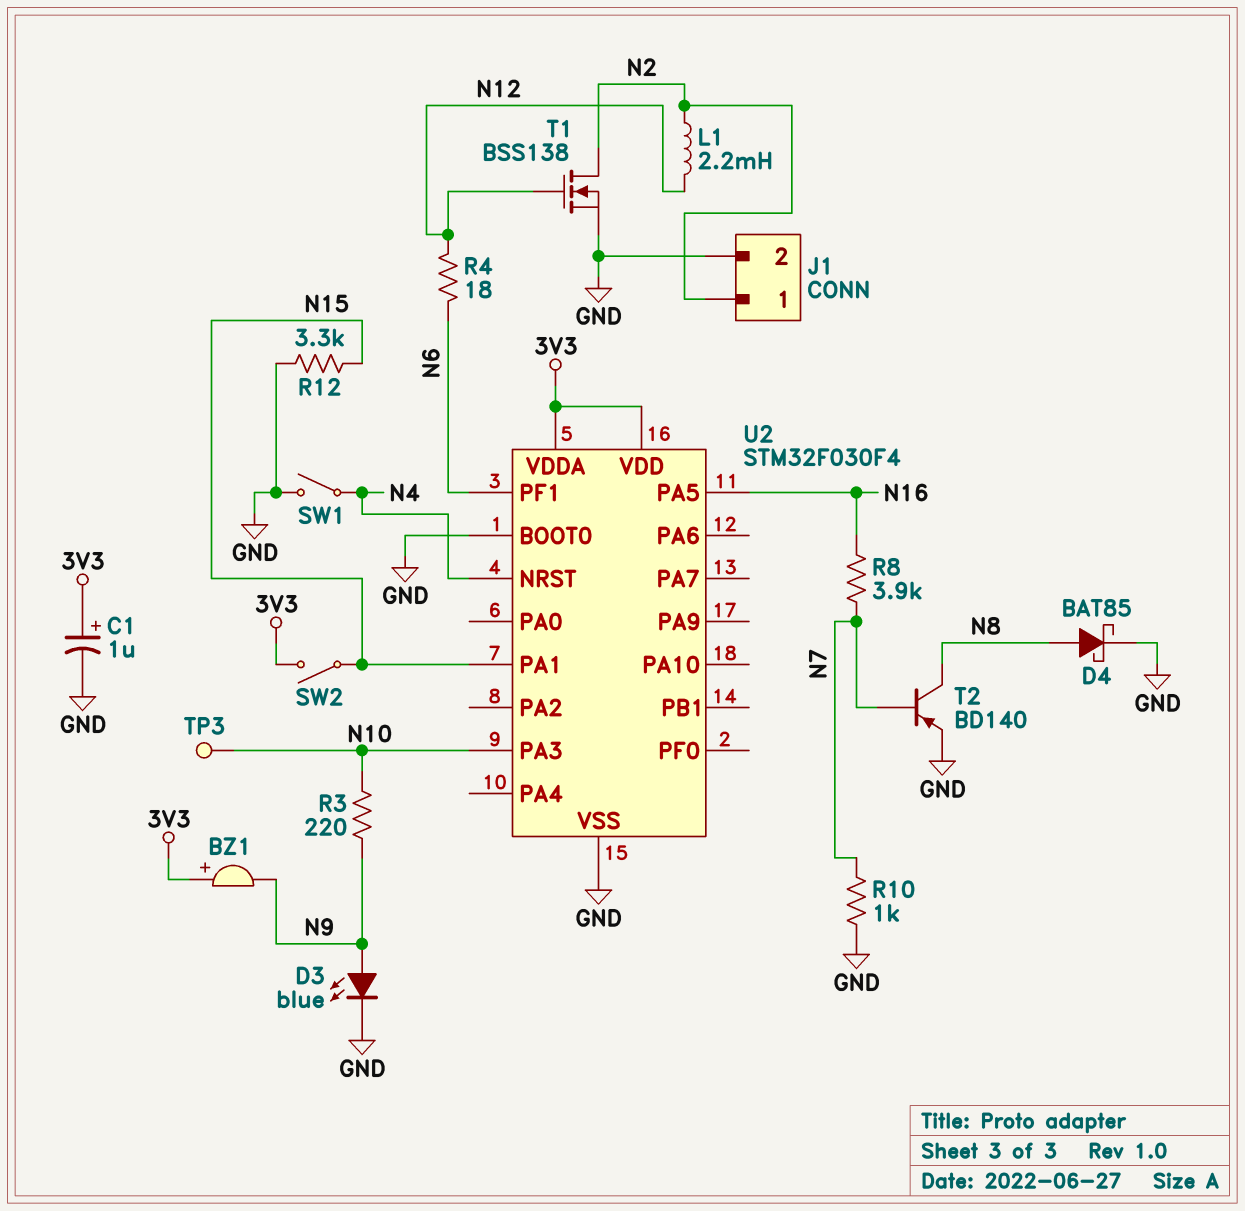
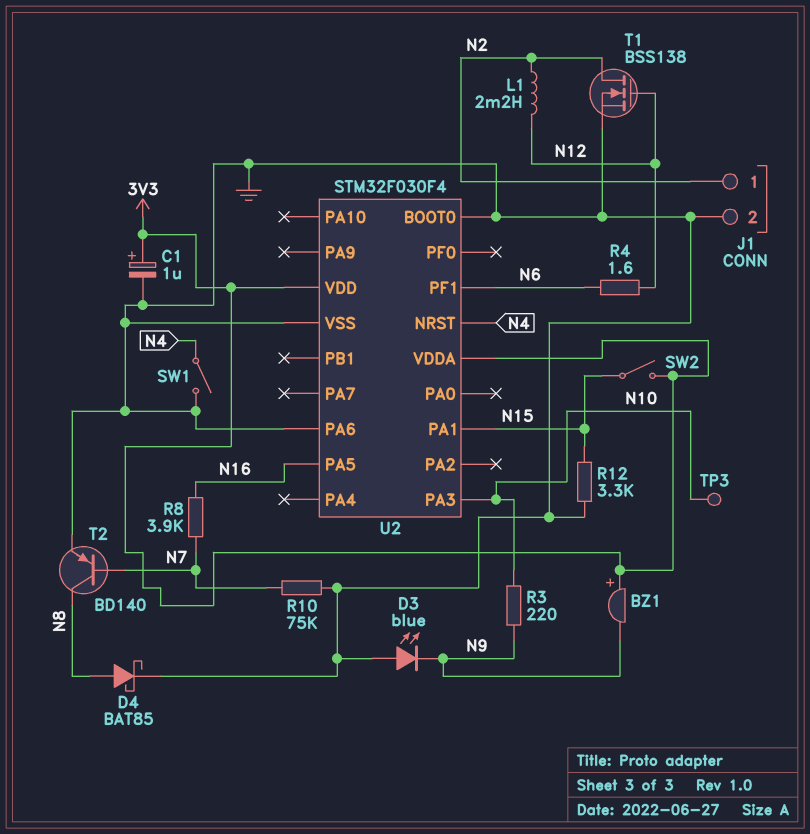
D3: LED blue (A N9, K GND) -> LED blue (A GND, K N9)
R4: 18 (N6, N12) -> 1.6 (N6, N12)
R10: 1k (GND, N7) -> 75k (GND, N7)
U2 pin PA6: none -> GND

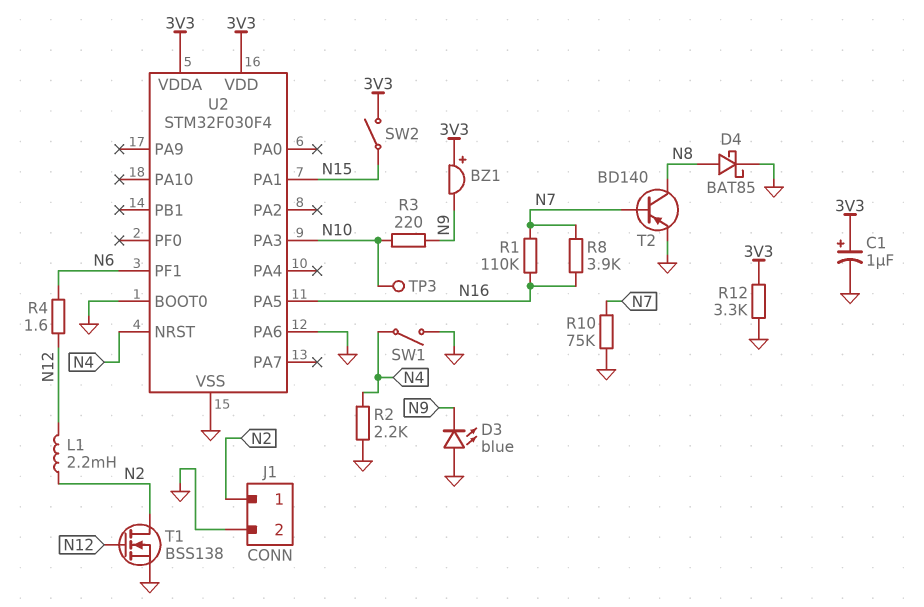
R1: none -> 110k (N7, N16)
R2: none -> 2.2k (GND, N4)
R12: 3.3k (GND, N15) -> 3.3k (3V3, GND)

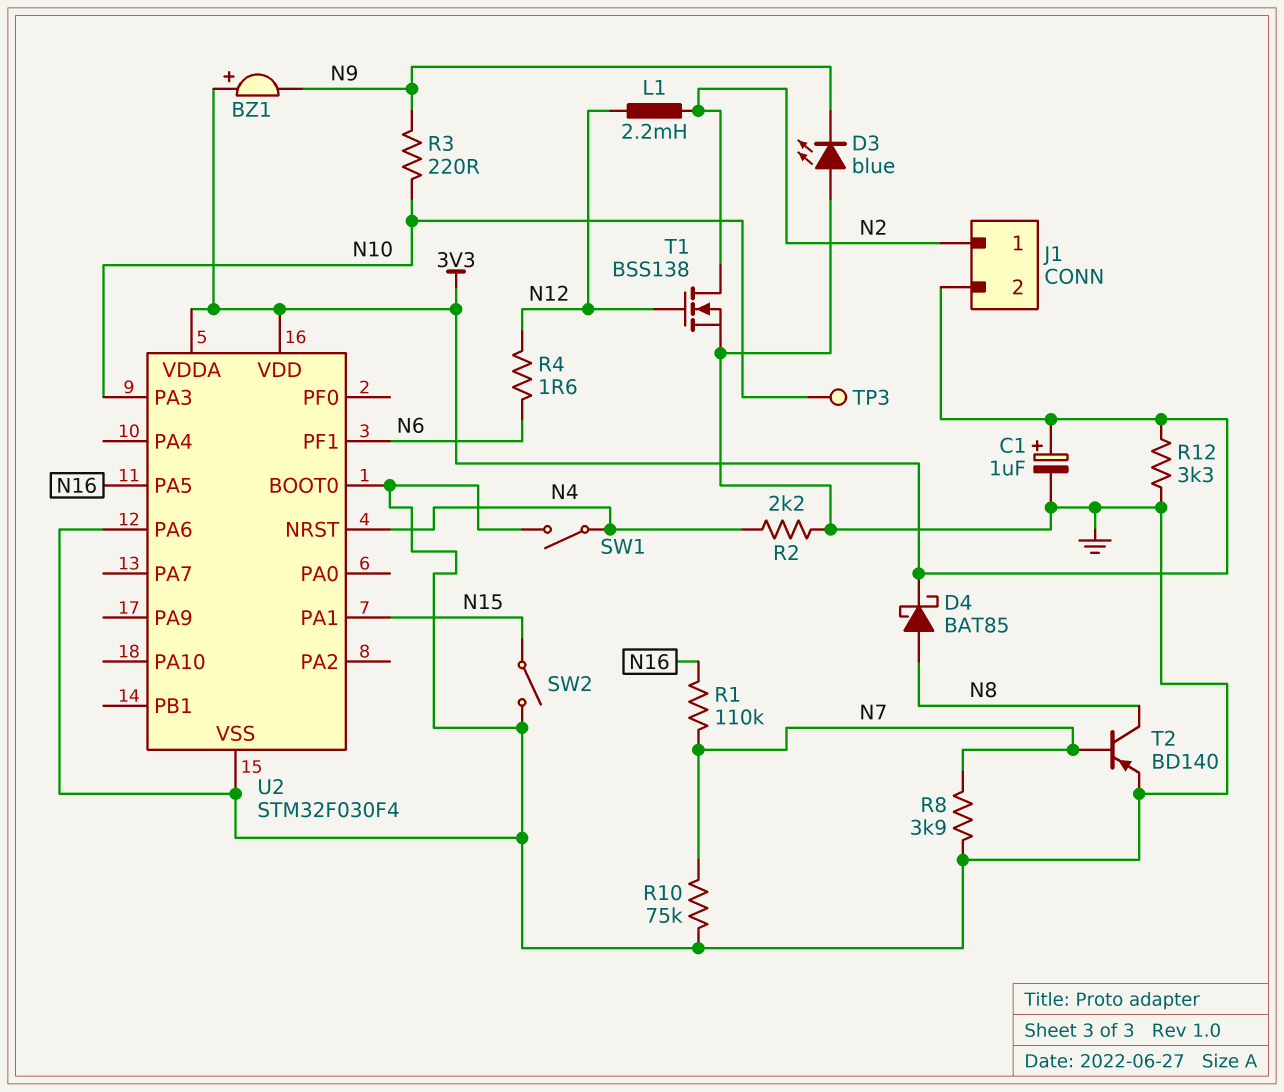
D4: schottky BAT85 (A N8, K GND) -> schottky BAT85 (A N8, K 3V3)
J1 pin 2: GND -> 3V3
R8: 3.9k (N7, N16) -> 3.9k (GND, N7)
SW2: switch (3V3, N15) -> switch (GND, N15)

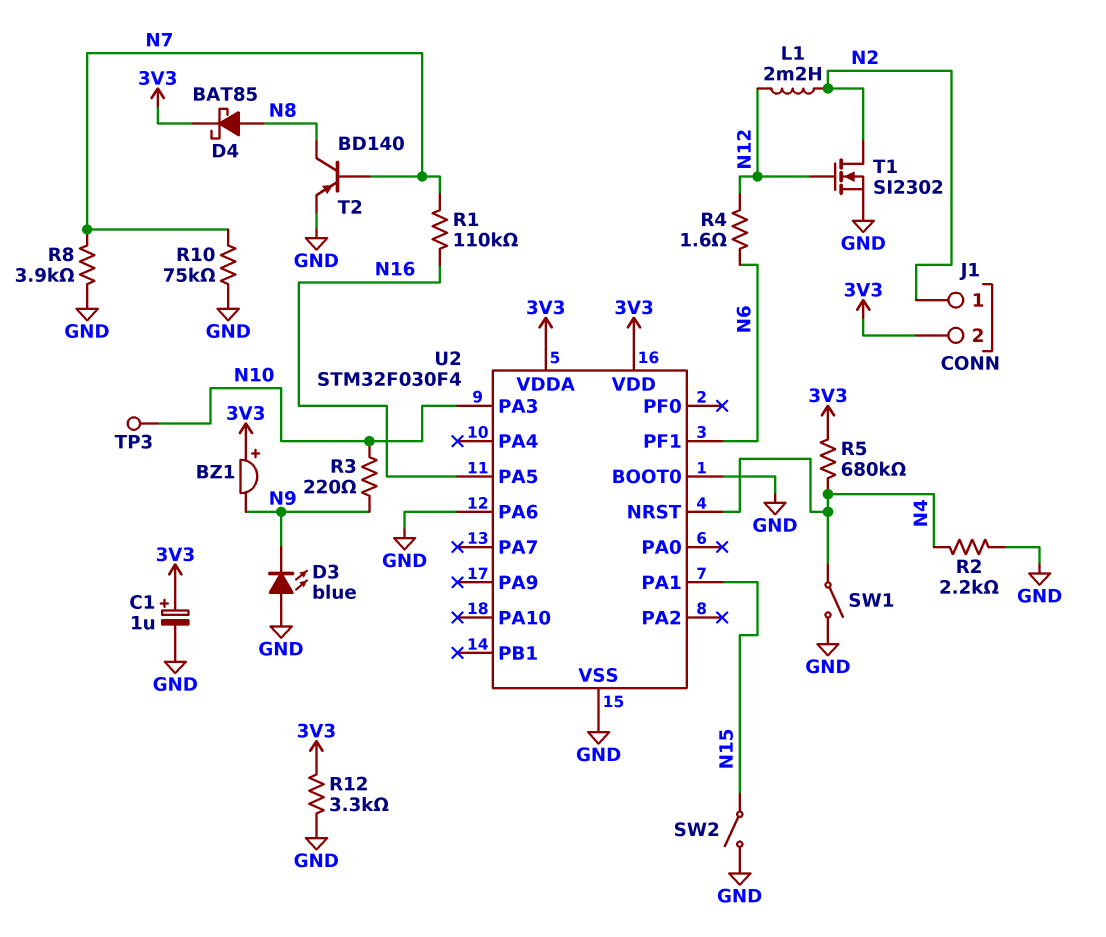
R5: none -> 680k (3V3, N4)
T1: NMOS BSS138 (G N12, D N2, S GND) -> NMOS SI2302 (G N12, D N2, S GND)

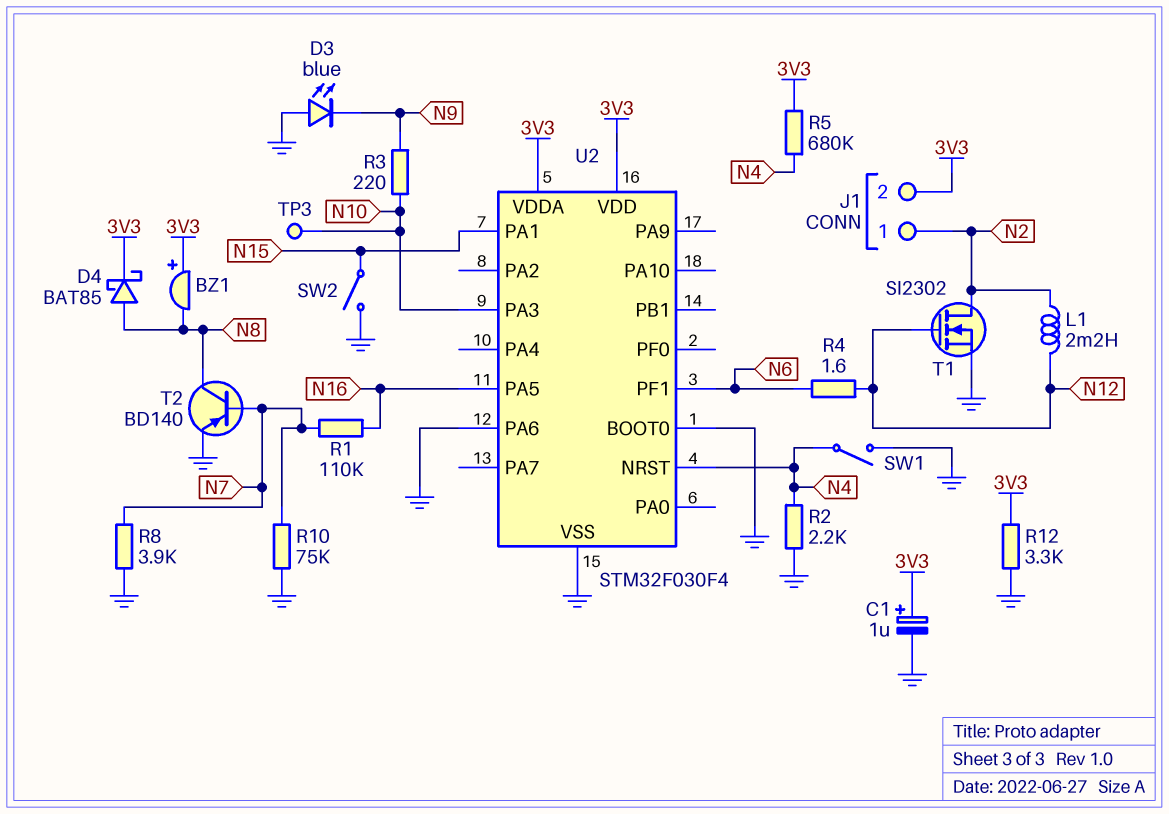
BZ1: buzzer (plus 3V3, minus N9) -> buzzer (plus 3V3, minus N8)

